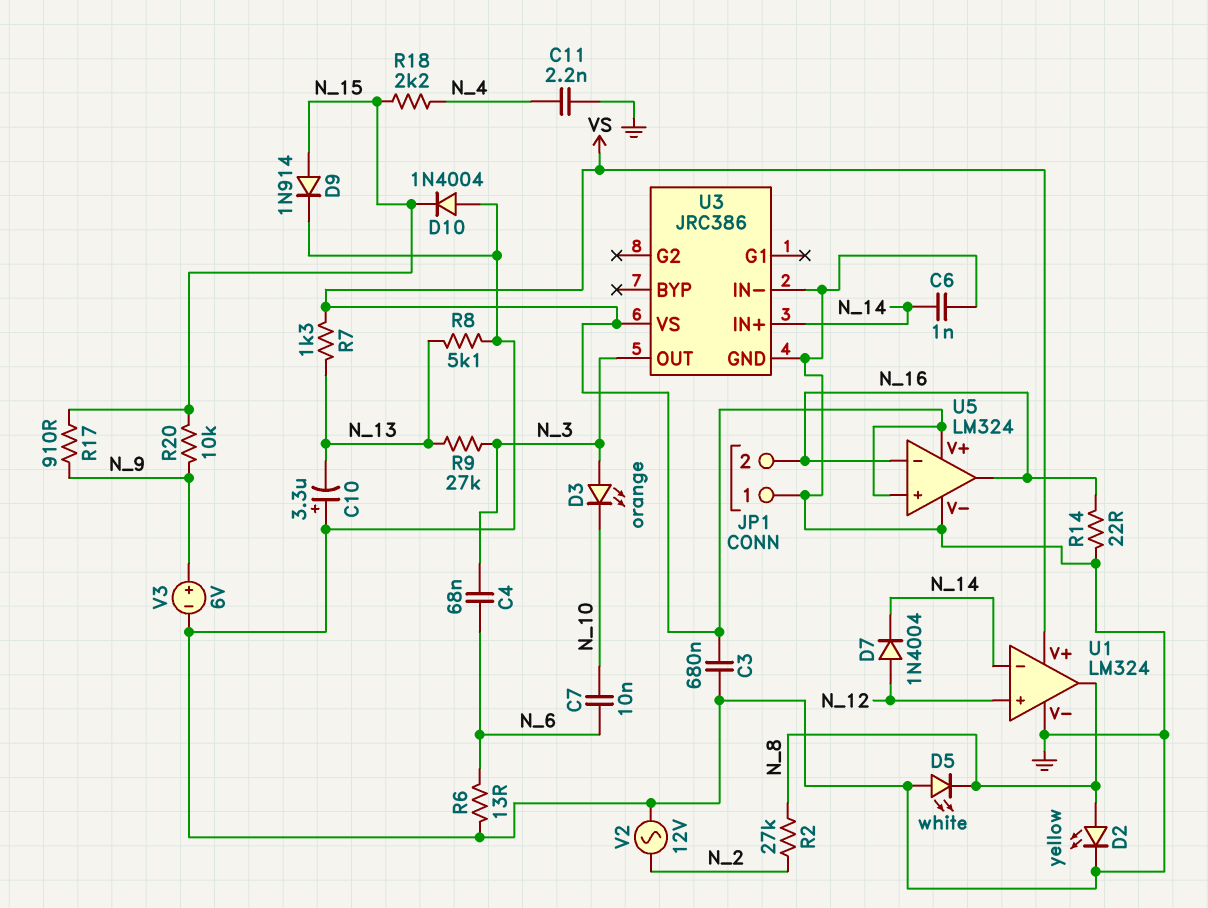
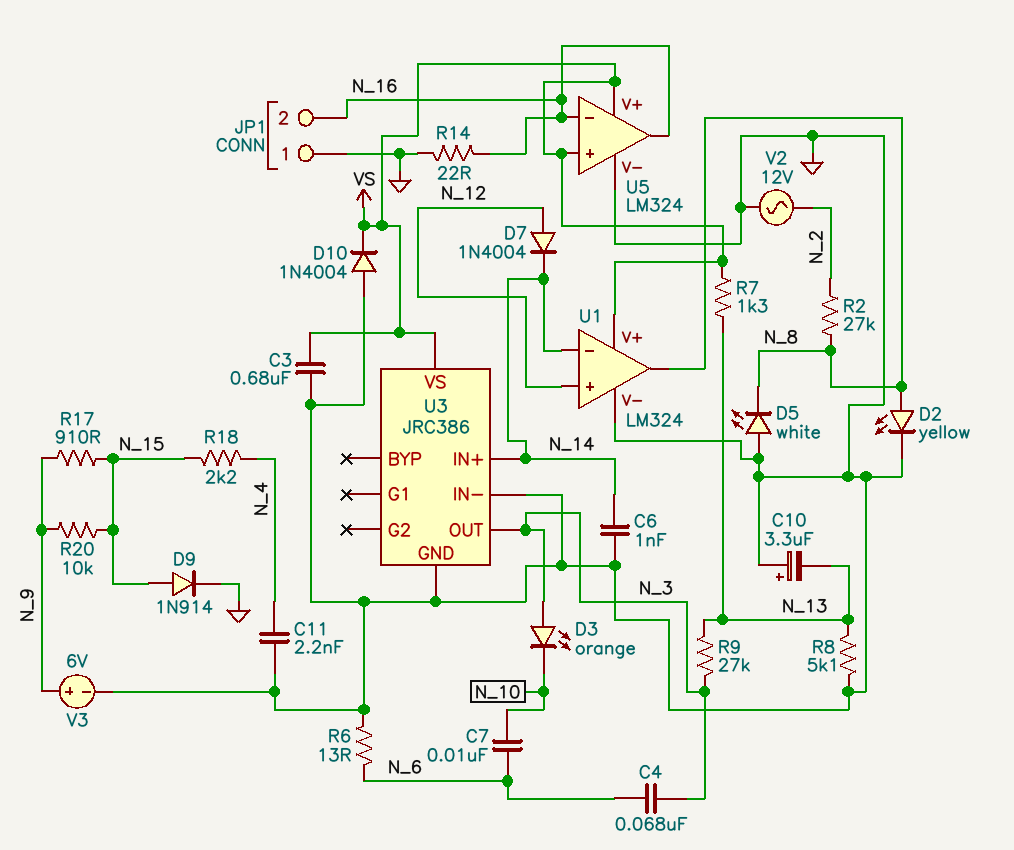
D10: diode 1N4004 (A GND, K N_15) -> diode 1N4004 (A GND, K VS)

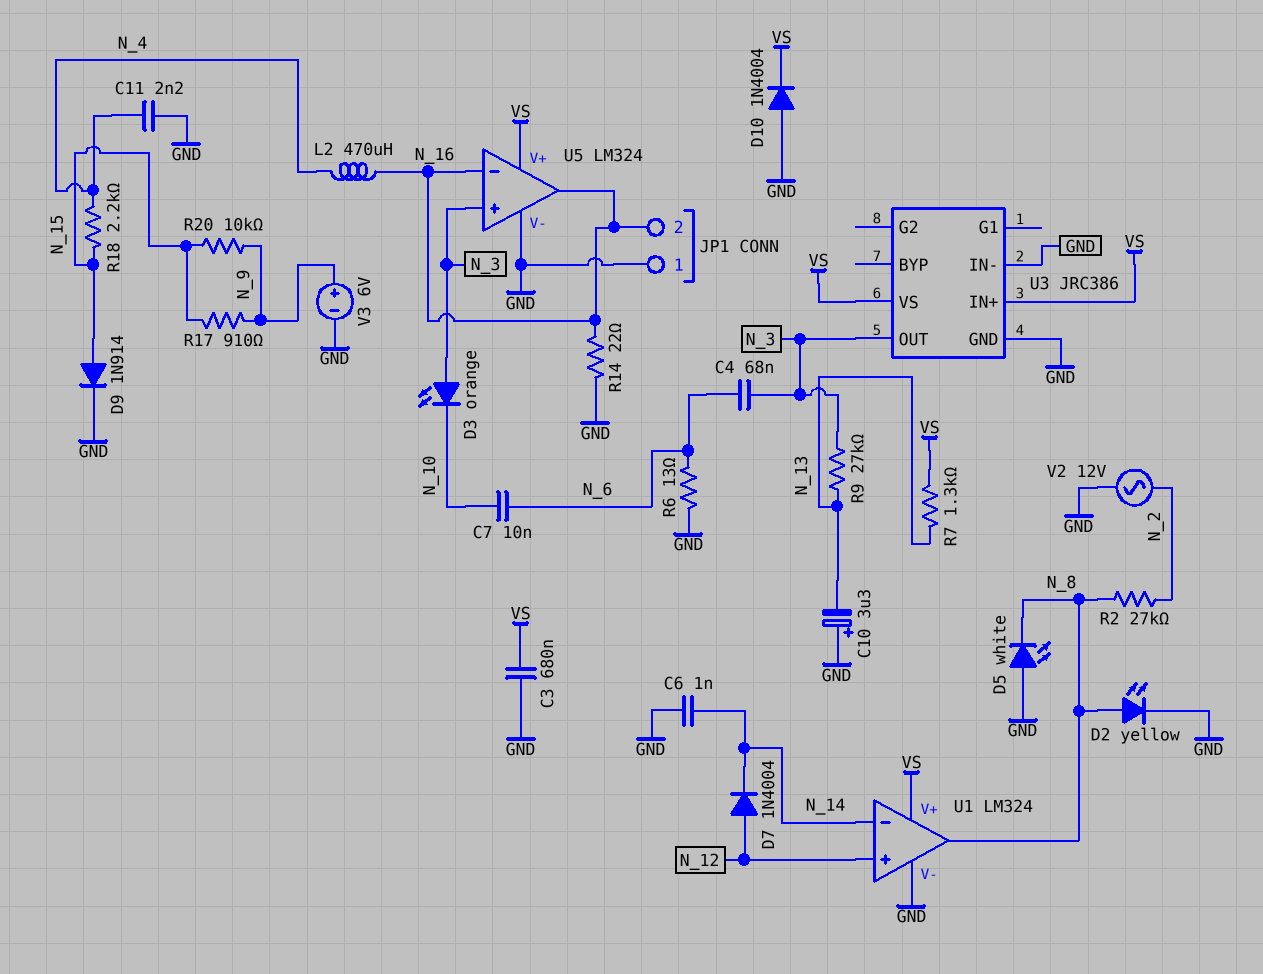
L2: none -> 470uH (N_4, N_16)
R8: 5.1k (GND, N_13) -> none
U3 pin IN+: N_14 -> VS
U5 pin in+: VS -> N_3

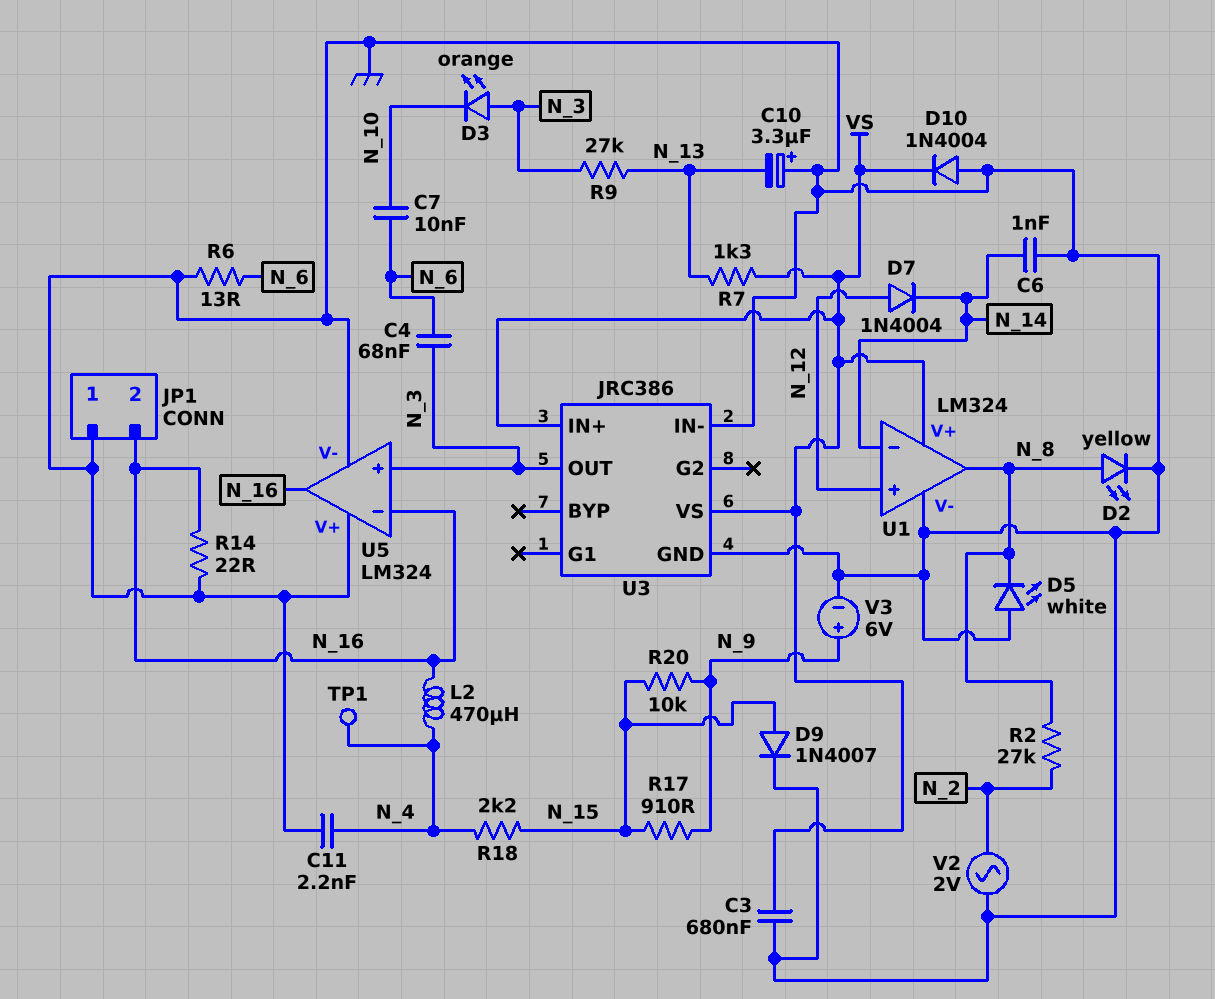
D9: diode 1N914 (A N_15, K GND) -> diode 1N4007 (A N_15, K GND)
TP1: none -> test point (N_4)
U5 pin V+: VS -> GND
V2: AC 12V (GND, N_2) -> AC 2V (GND, N_2)

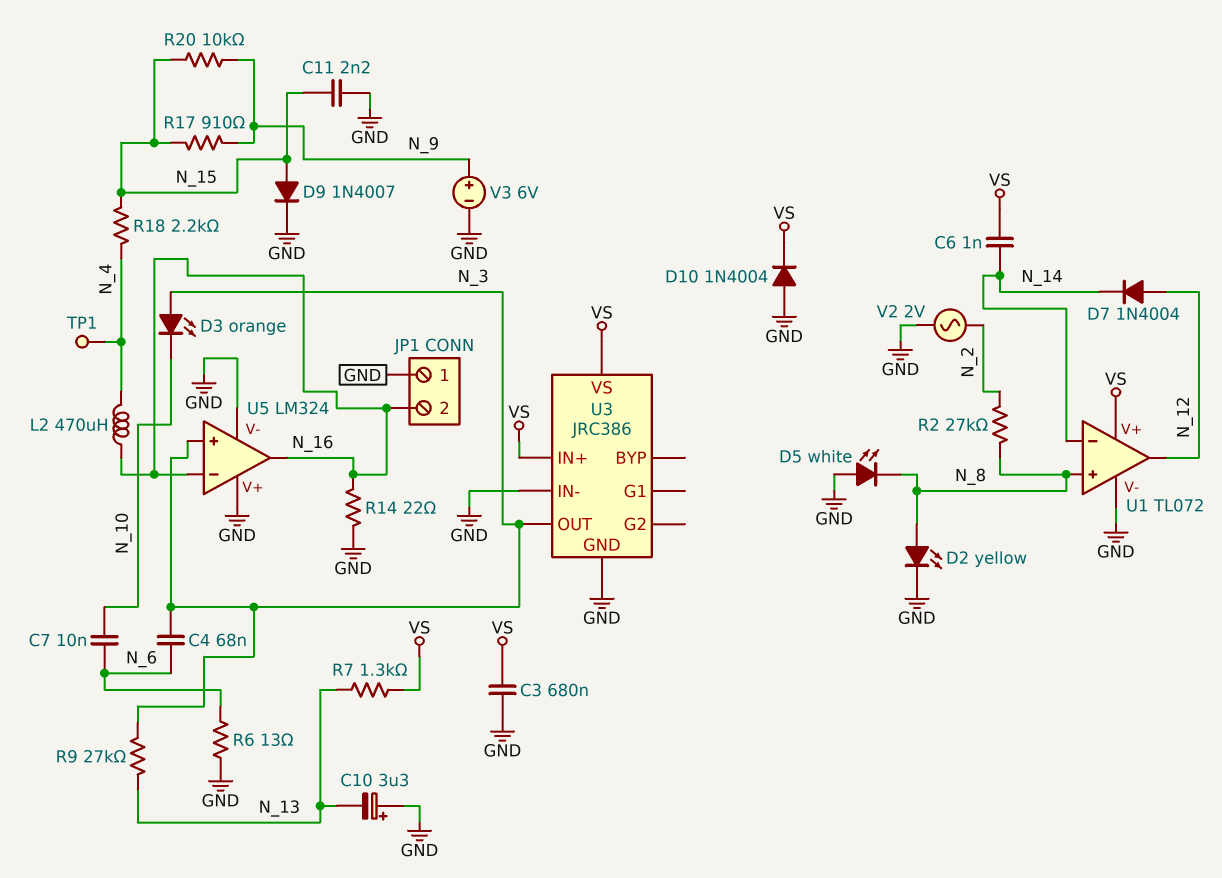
C6: 1nF (GND, N_14) -> 1nF (N_14, VS)
C11: 2.2nF (GND, N_4) -> 2.2nF (GND, N_15)
U1: LM324 -> TL072
U1 pin in+: N_12 -> N_8
U1 pin out: N_8 -> N_12

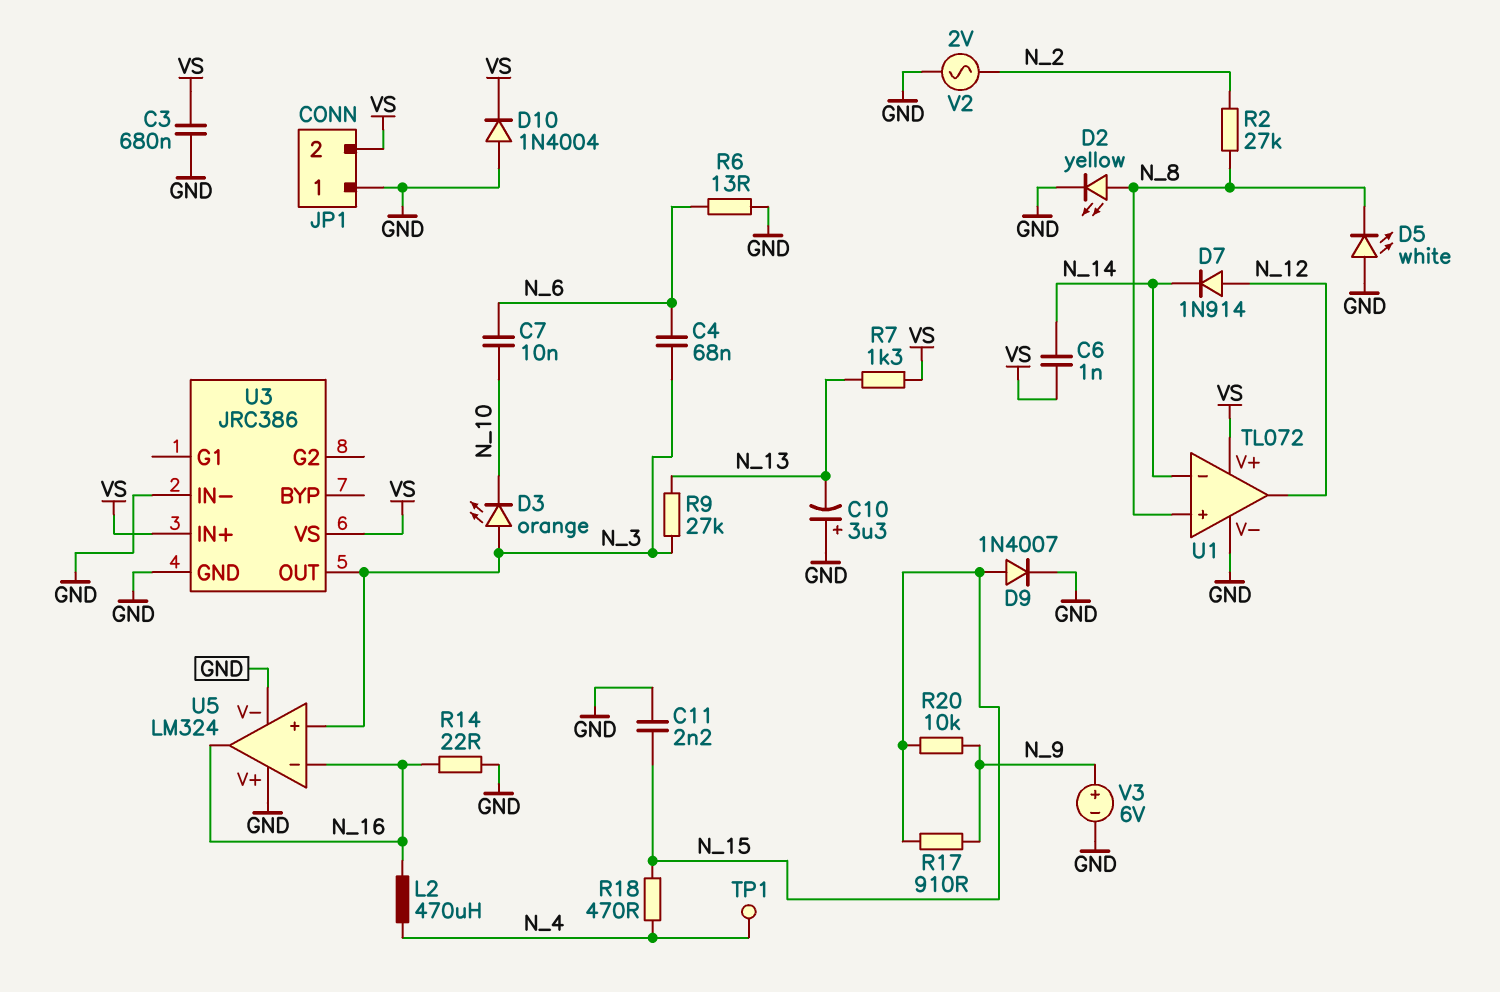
D7: diode 1N4004 (A N_12, K N_14) -> diode 1N914 (A N_12, K N_14)
JP1 pin 2: N_16 -> VS
R18: 2.2k (N_4, N_15) -> 470 (N_4, N_15)

